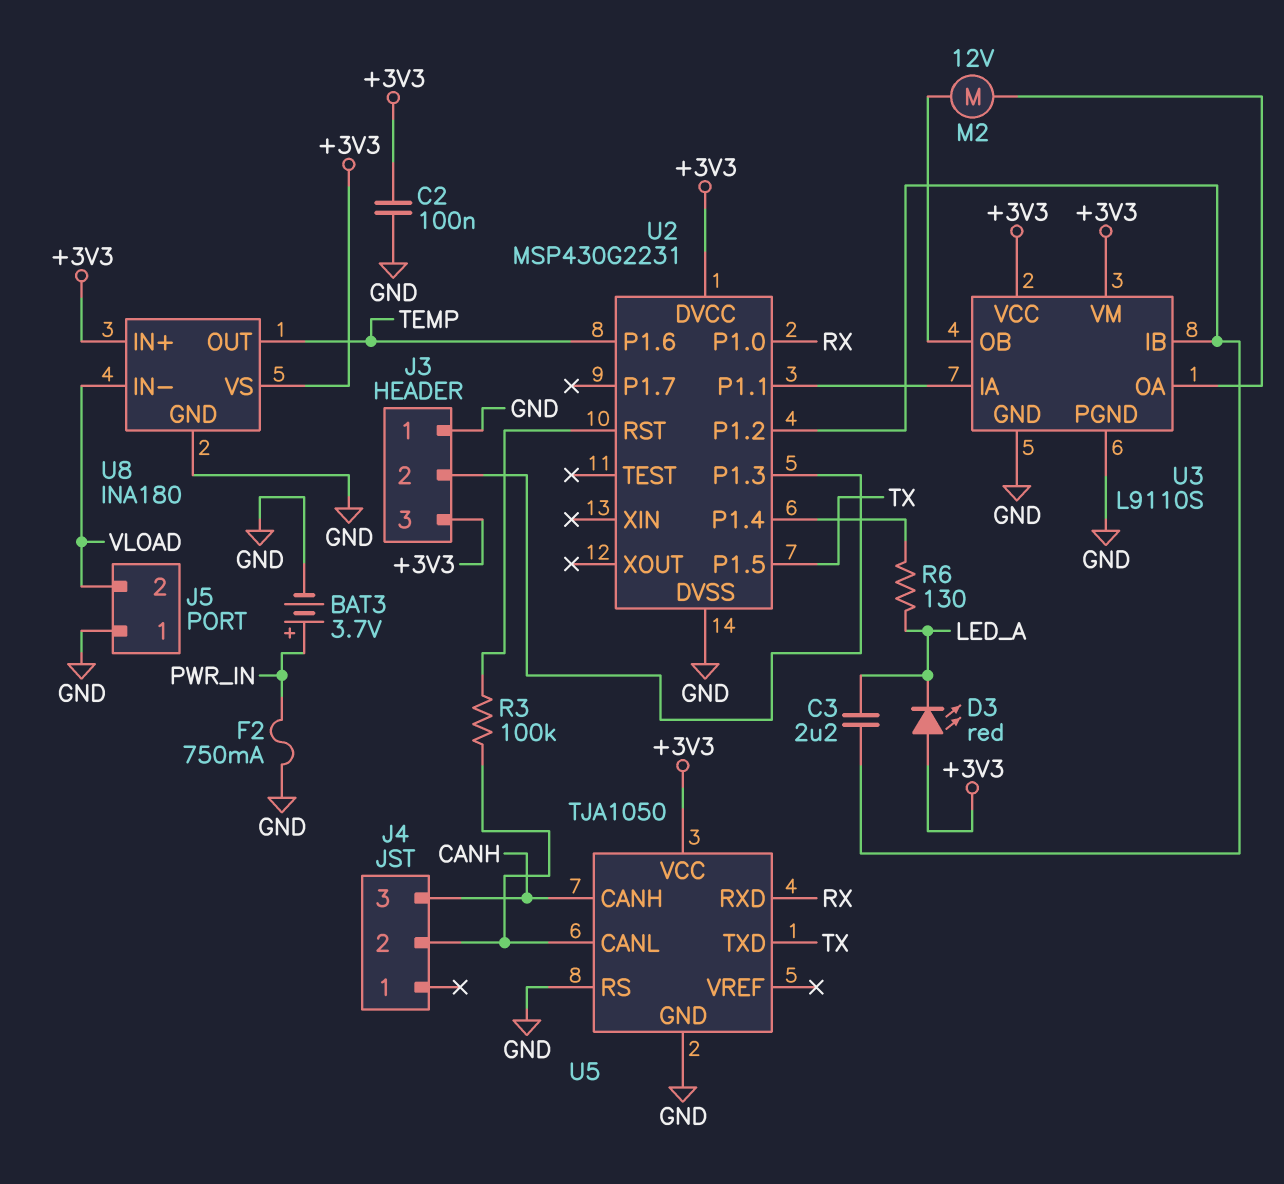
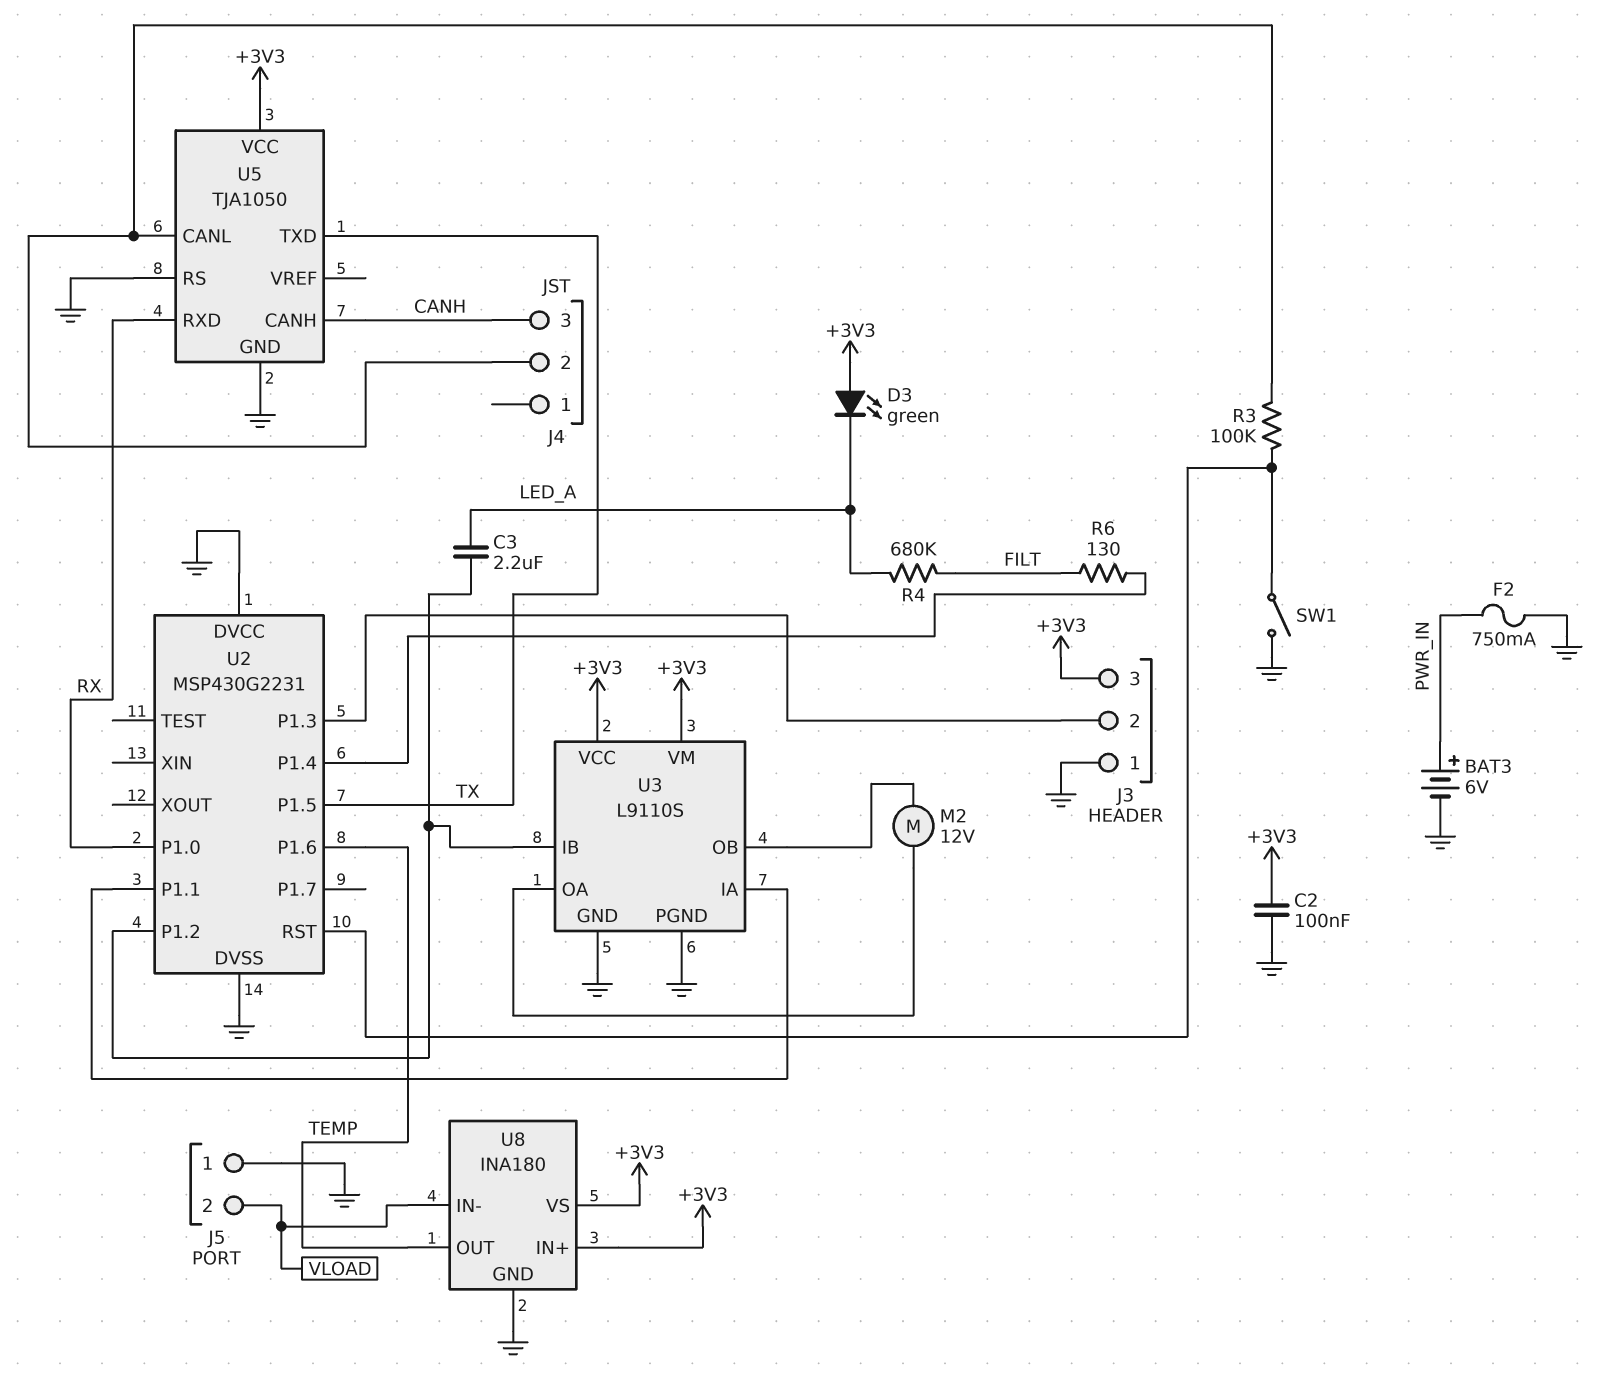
BAT3: 3.7V (plus PWR_IN, minus GND) -> 6V (plus PWR_IN, minus GND)
D3: LED red (A +3V3, K LED_A) -> LED green (A +3V3, K LED_A)
R4: none -> 680k (FILT, LED_A)
R6: 130 (LED_A, U2/P1.4) -> 130 (FILT, U2/P1.4)
SW1: none -> switch (GND, U2/RST)
U2 pin DVCC: +3V3 -> GND

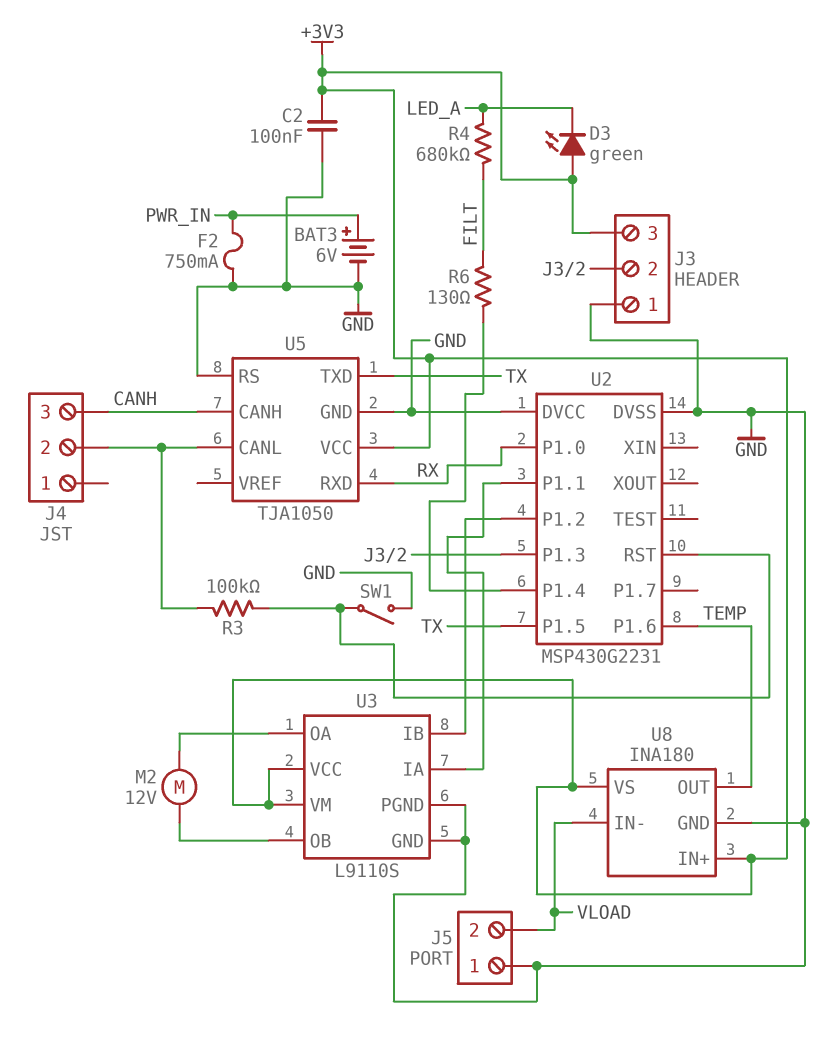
C3: 2.2uF (LED_A, U2/P1.2) -> none

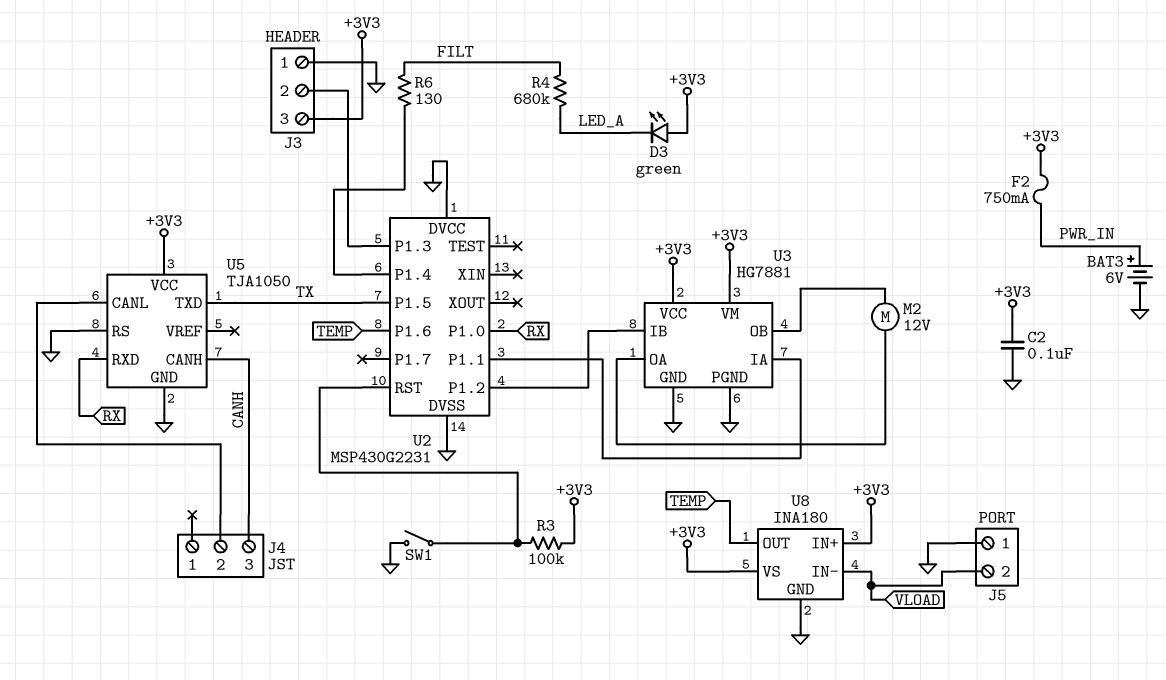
F2: 750mA (GND, PWR_IN) -> 750mA (+3V3, PWR_IN)
R3: 100k (J4/2, U2/RST) -> 100k (+3V3, U2/RST)
U3: L9110S -> HG7881

